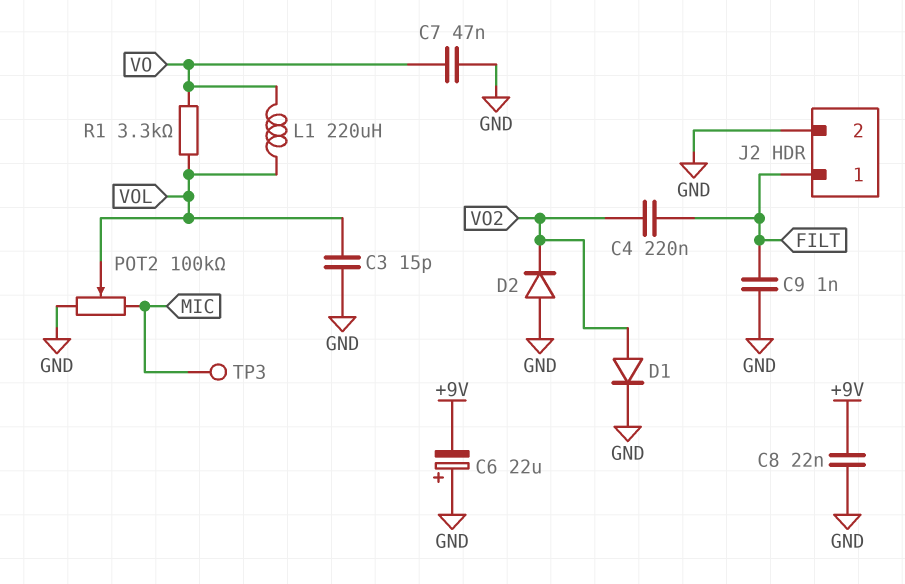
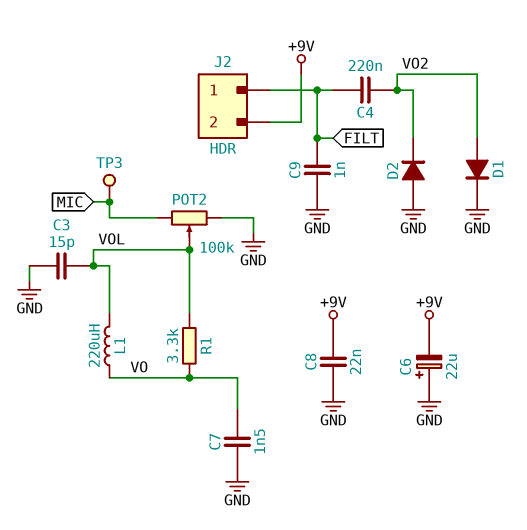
C7: 47nF (GND, VO) -> 1.5nF (GND, VO)
J2 pin 2: GND -> +9V

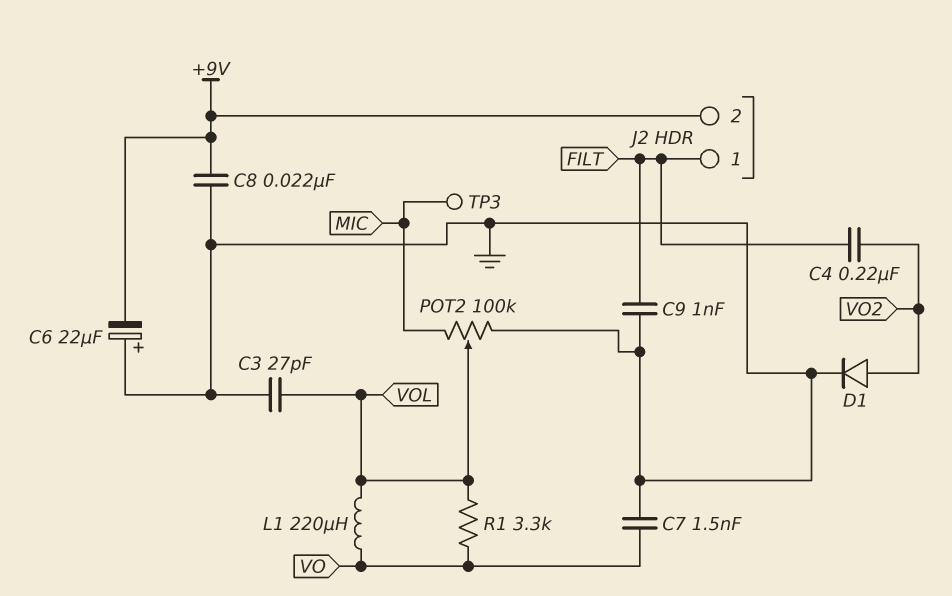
C3: 15pF (GND, VOL) -> 27pF (GND, VOL)
D2: diode (A GND, K VO2) -> none

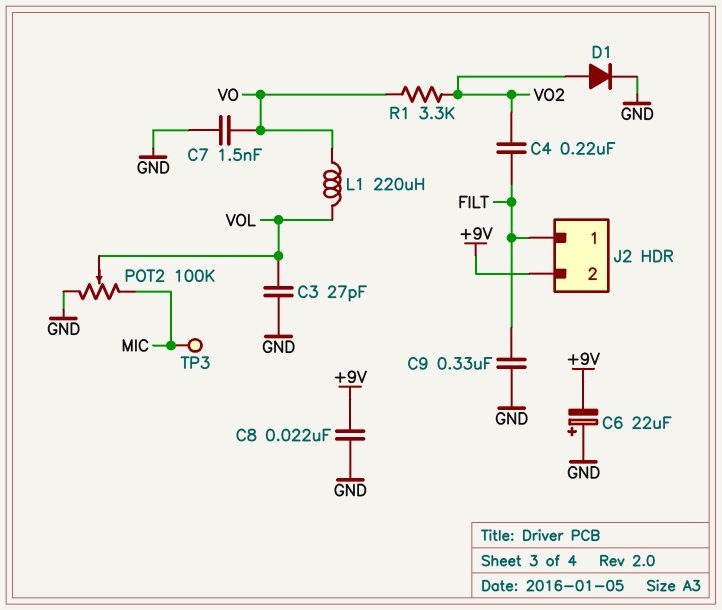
C9: 1nF (FILT, GND) -> 330nF (FILT, GND)
R1: 3.3k (VO, VOL) -> 3.3k (VO, VO2)

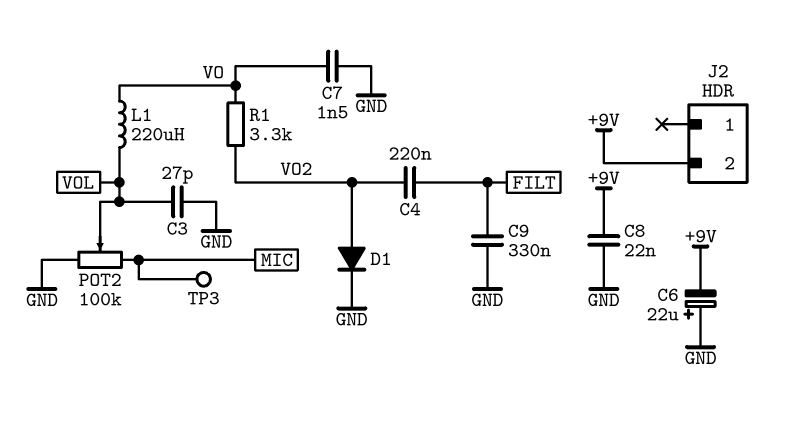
J2 pin 1: FILT -> none

